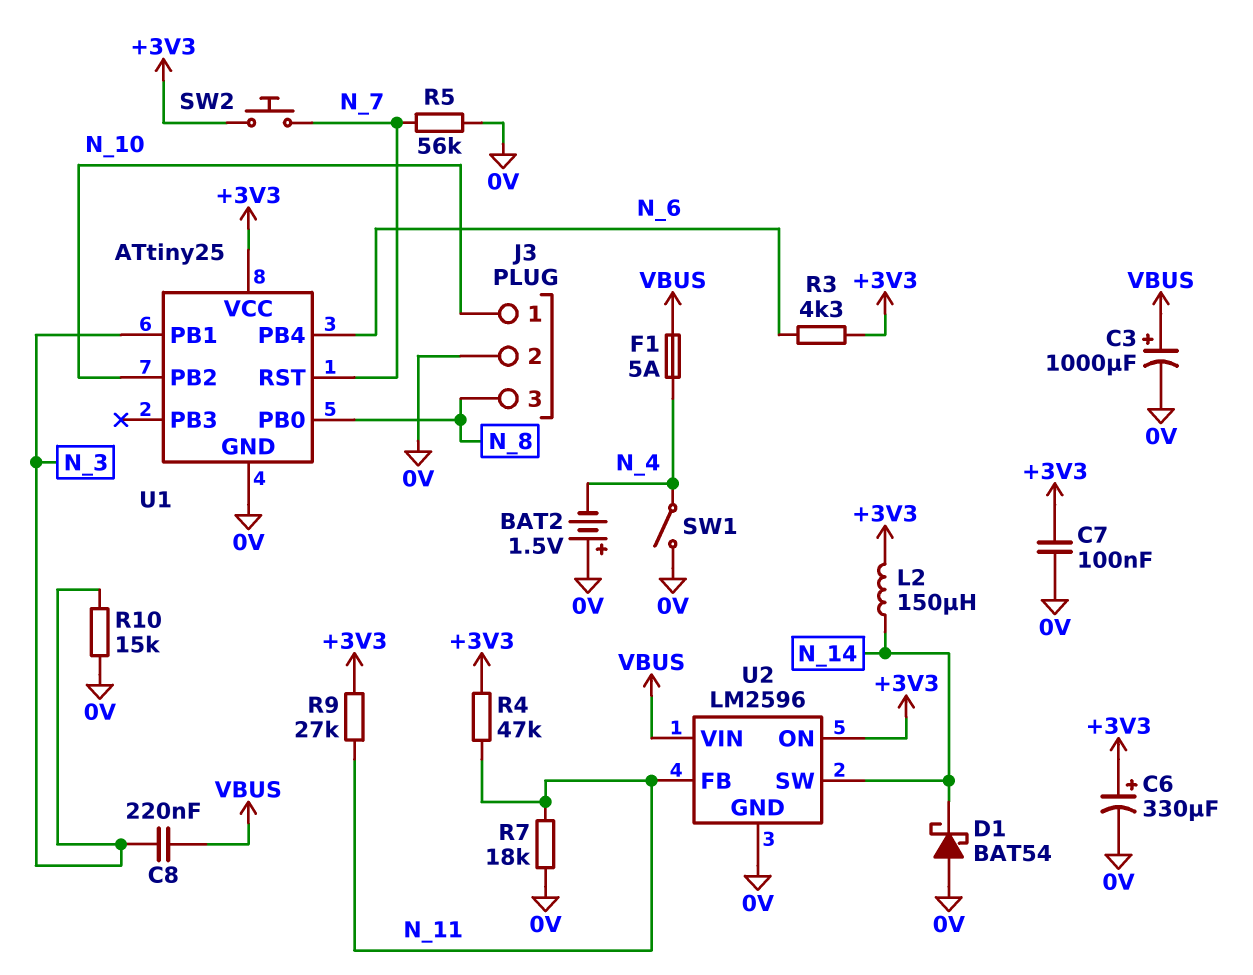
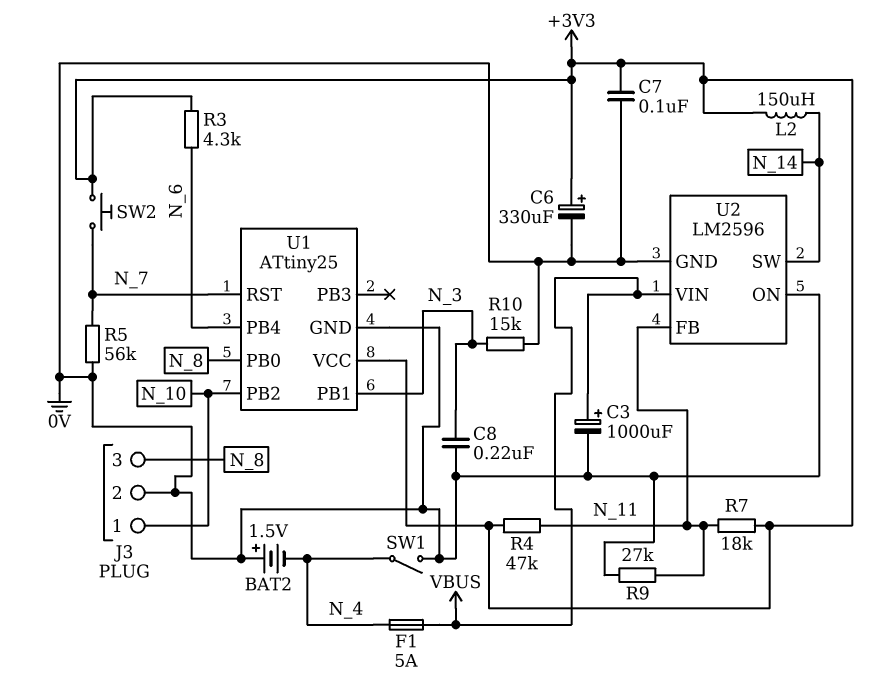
C8: 220nF (N_3, VBUS) -> 220nF (0V, N_3)
D1: schottky BAT54 (A 0V, K N_14) -> none
R7: 18k (0V, N_11) -> 18k (+3V3, N_11)
R9: 27k (+3V3, N_11) -> 27k (0V, N_11)
U2 pin ON: +3V3 -> 0V

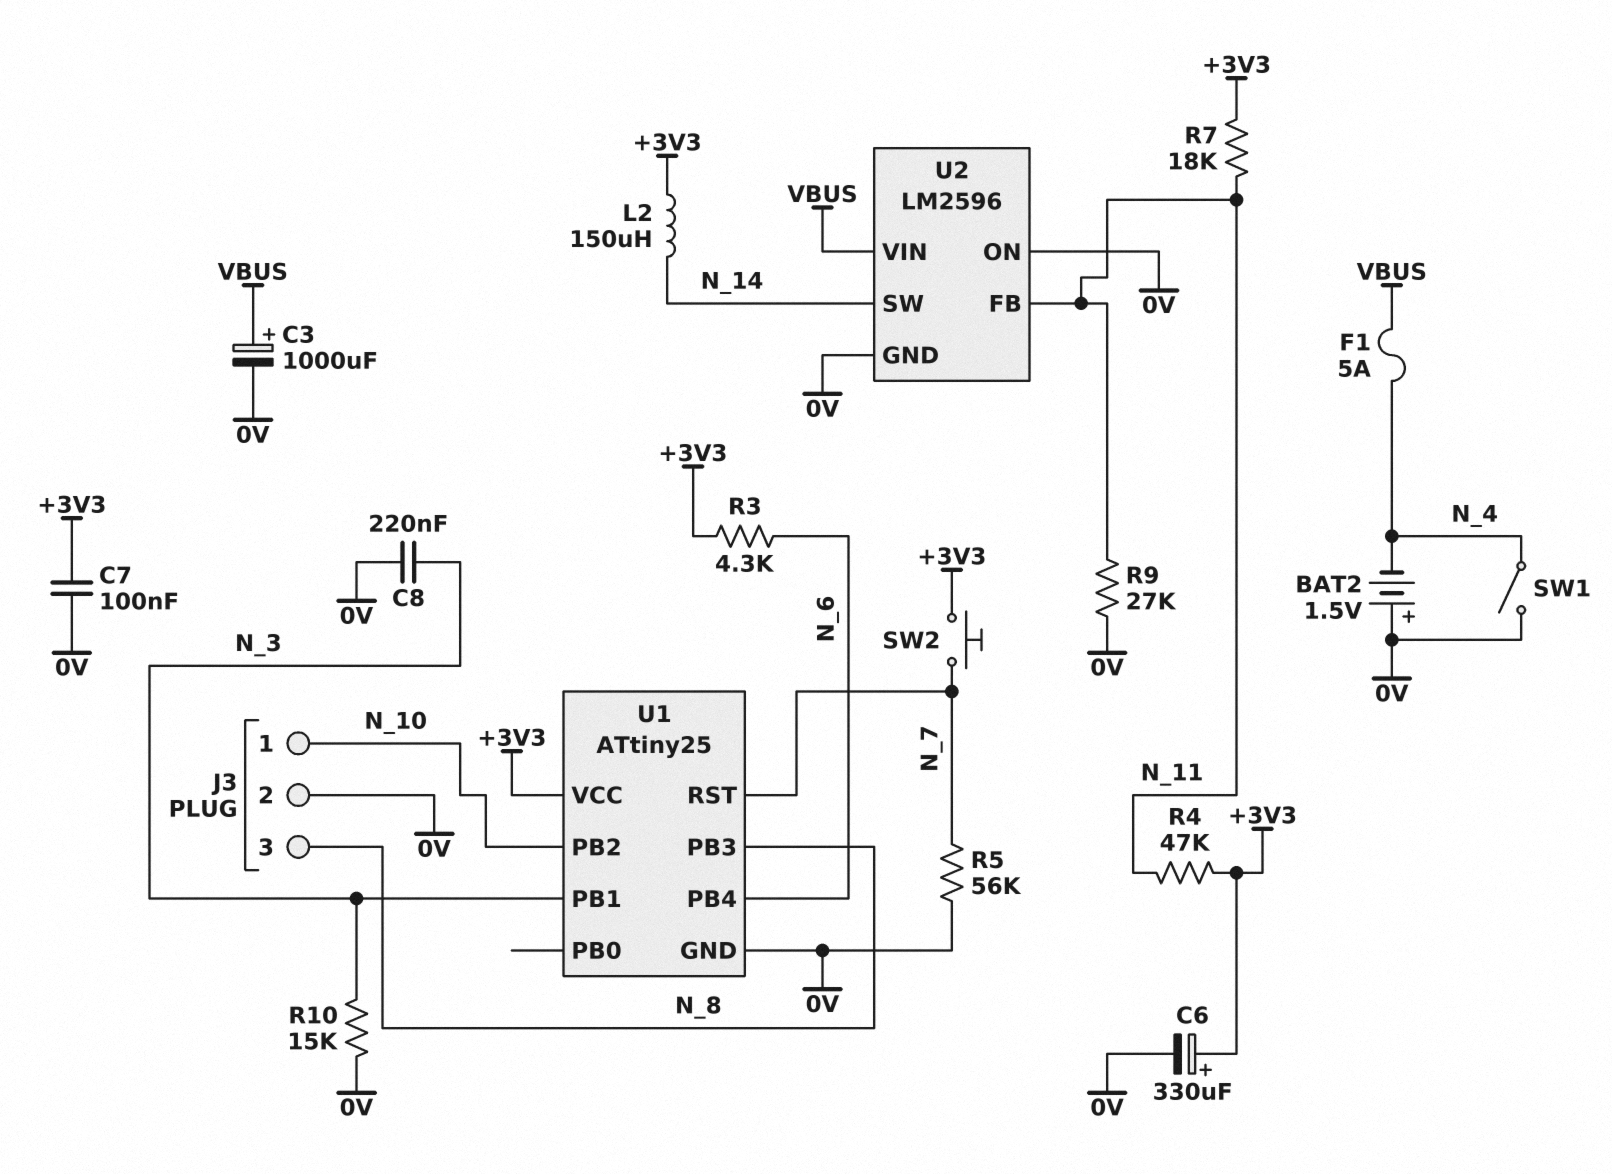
U1 pin PB0: N_8 -> none
U1 pin PB3: none -> N_8

